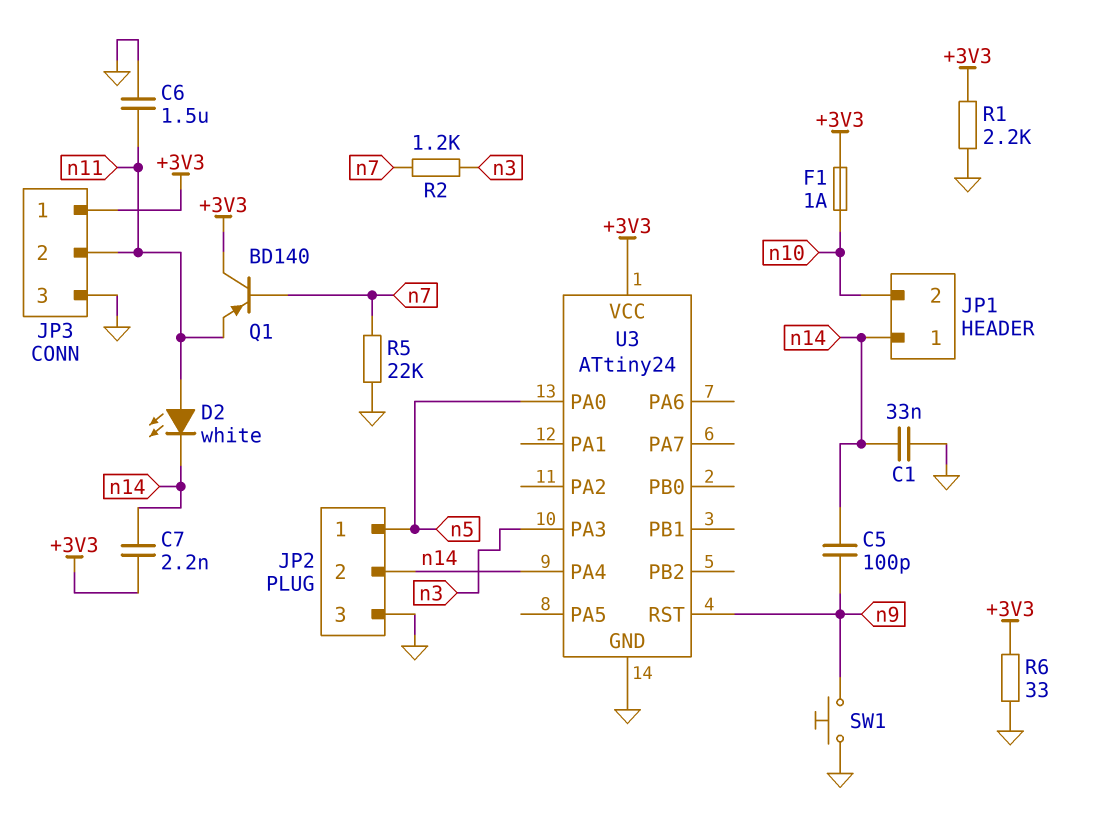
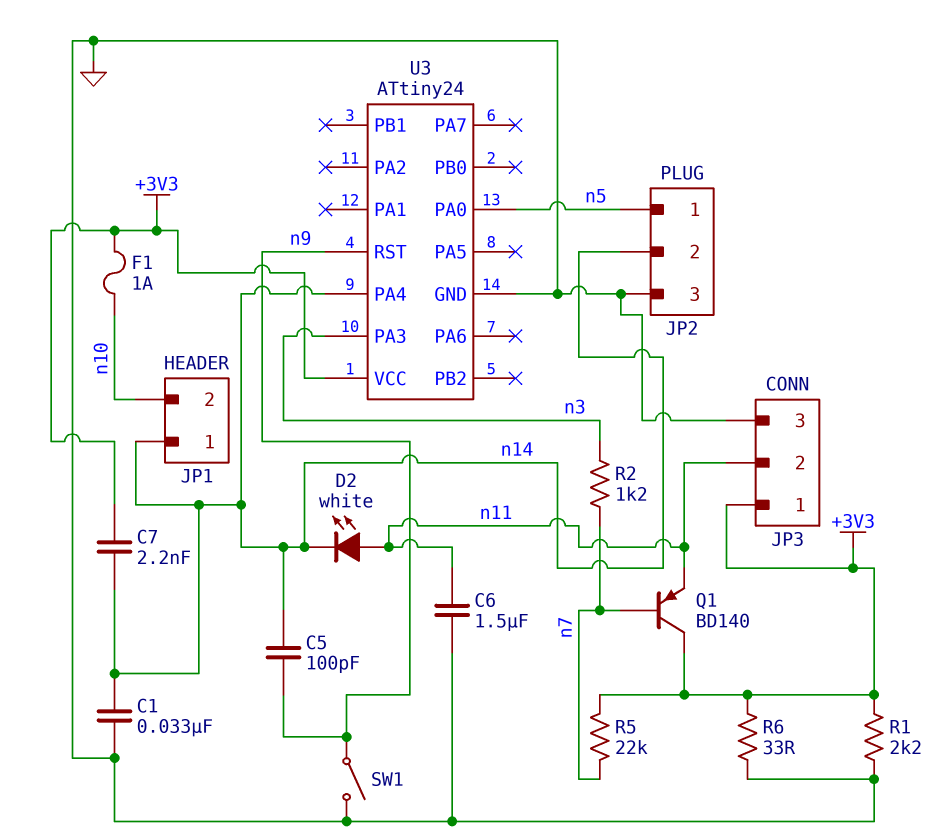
R5: 22k (GND, n7) -> 22k (+3V3, n7)
SW1: button (GND, n9) -> switch (GND, n9)

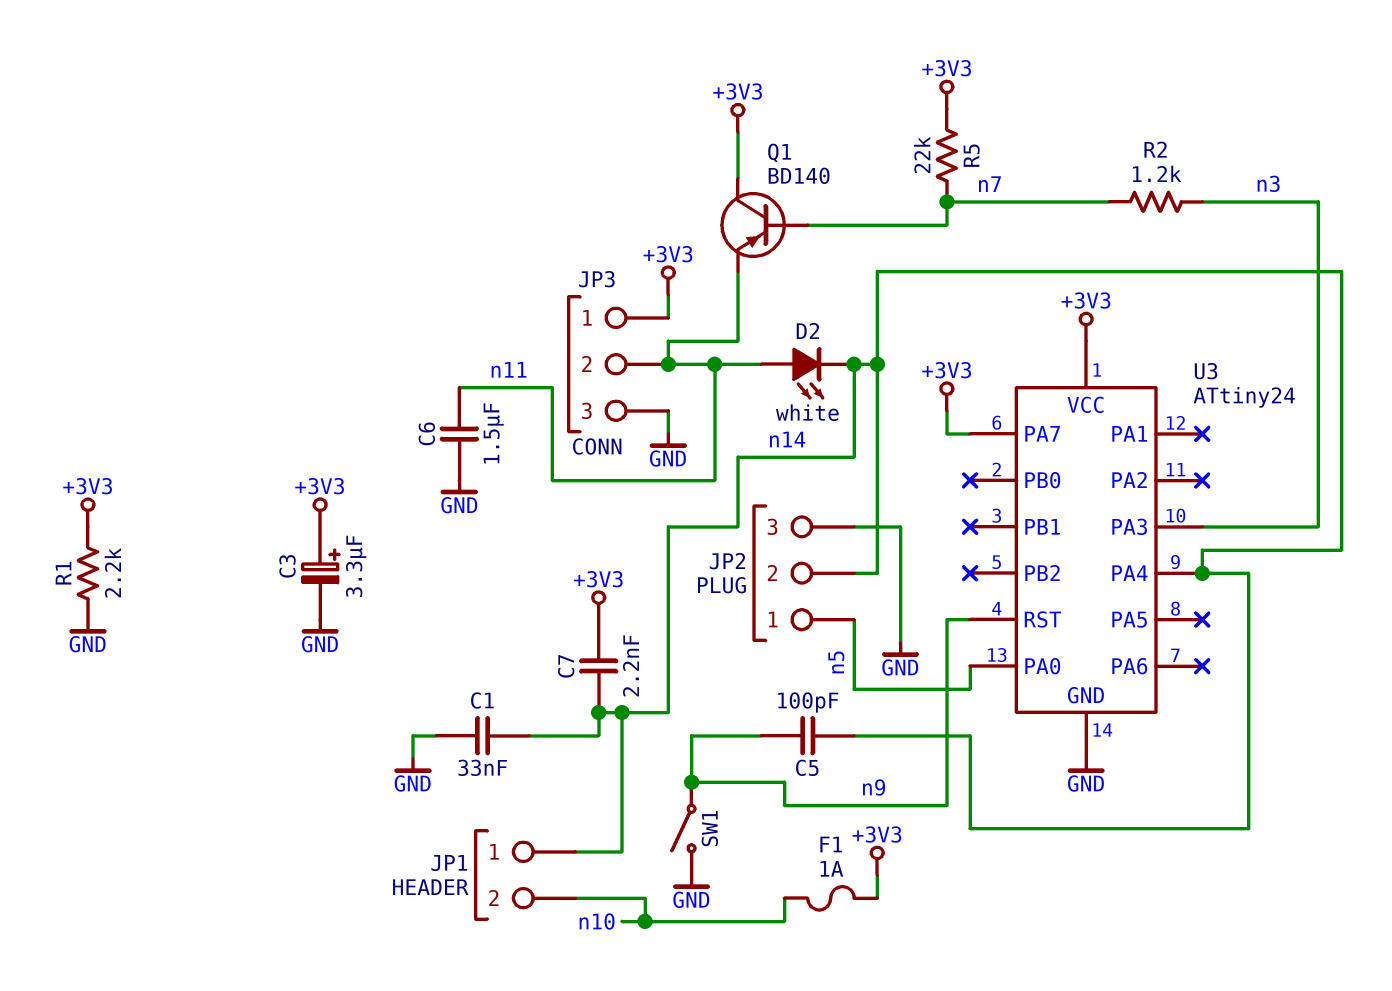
C3: none -> 3.3uF (plus +3V3, minus GND)
R6: 33 (+3V3, GND) -> none
U3 pin PA7: none -> +3V3

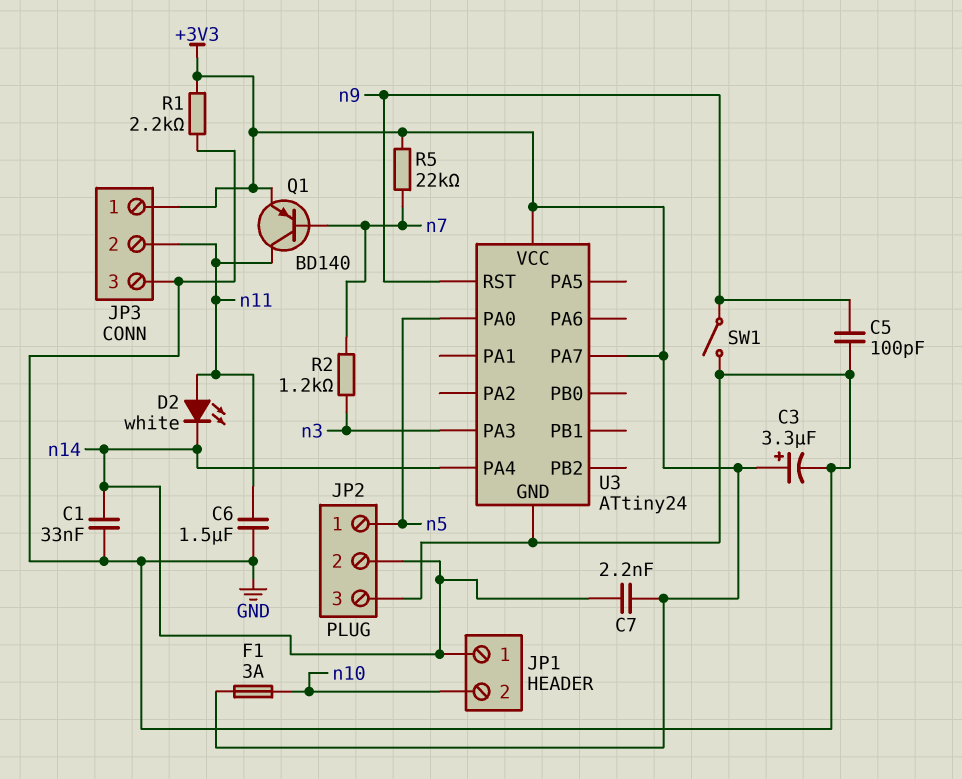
C5: 100pF (n9, n14) -> 100pF (GND, n9)
F1: 1A (+3V3, n10) -> 3A (+3V3, n10)
Q1: PNP BD140 (B n7, C +3V3, E n11) -> PNP BD140 (B n7, C n11, E +3V3)

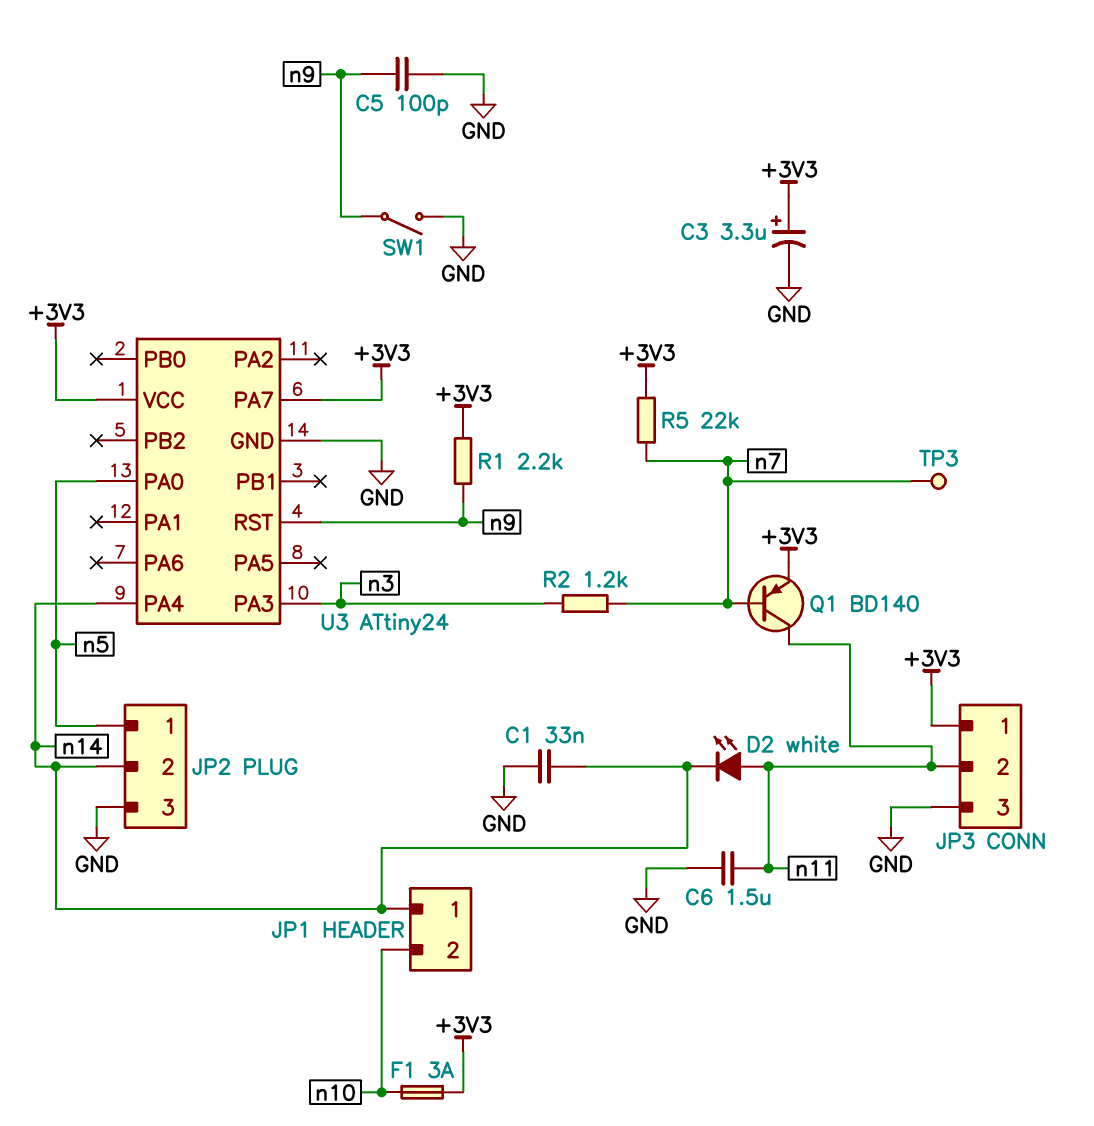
C7: 2.2nF (+3V3, n14) -> none
R1: 2.2k (+3V3, GND) -> 2.2k (+3V3, n9)
TP3: none -> test point (n7)

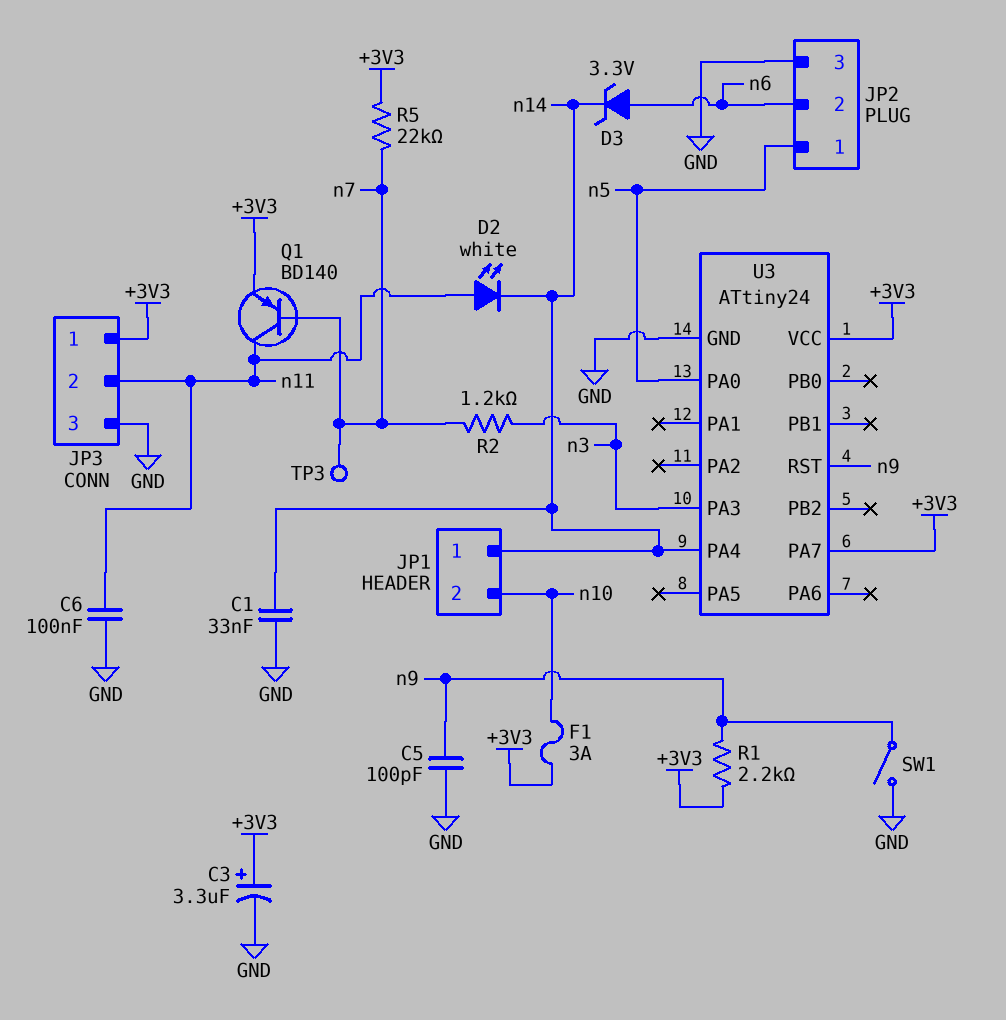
C6: 1.5uF (GND, n11) -> 100nF (GND, n11)
D3: none -> zener 3.3V (A n6, K n14)
JP2 pin 2: n14 -> n6

